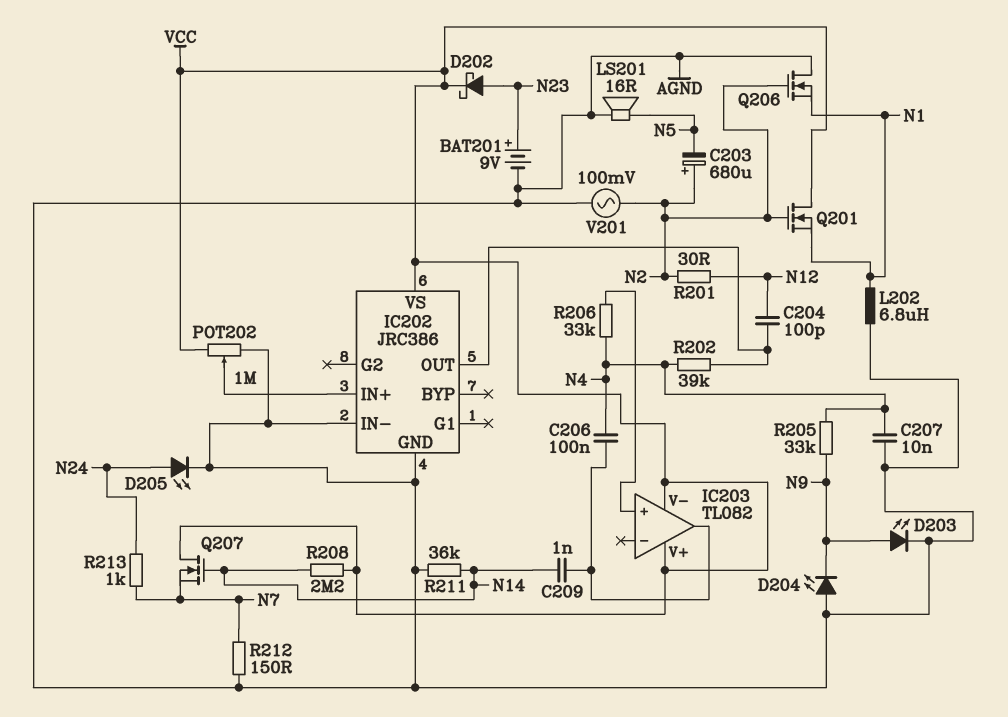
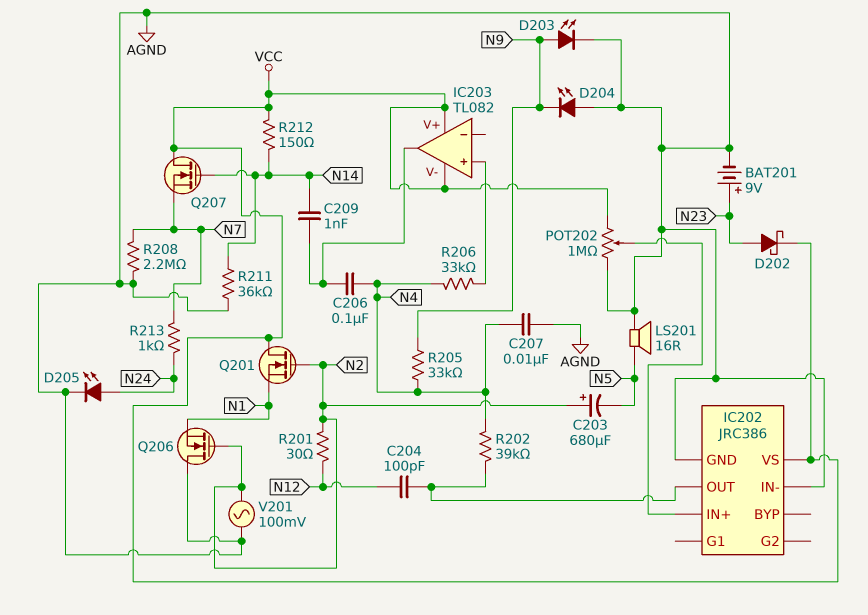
L202: 6.8uH (AGND, N1) -> none
R208: 2.2M (N14, VCC) -> 2.2M (AGND, N7)
R212: 150 (AGND, N7) -> 150 (N14, VCC)

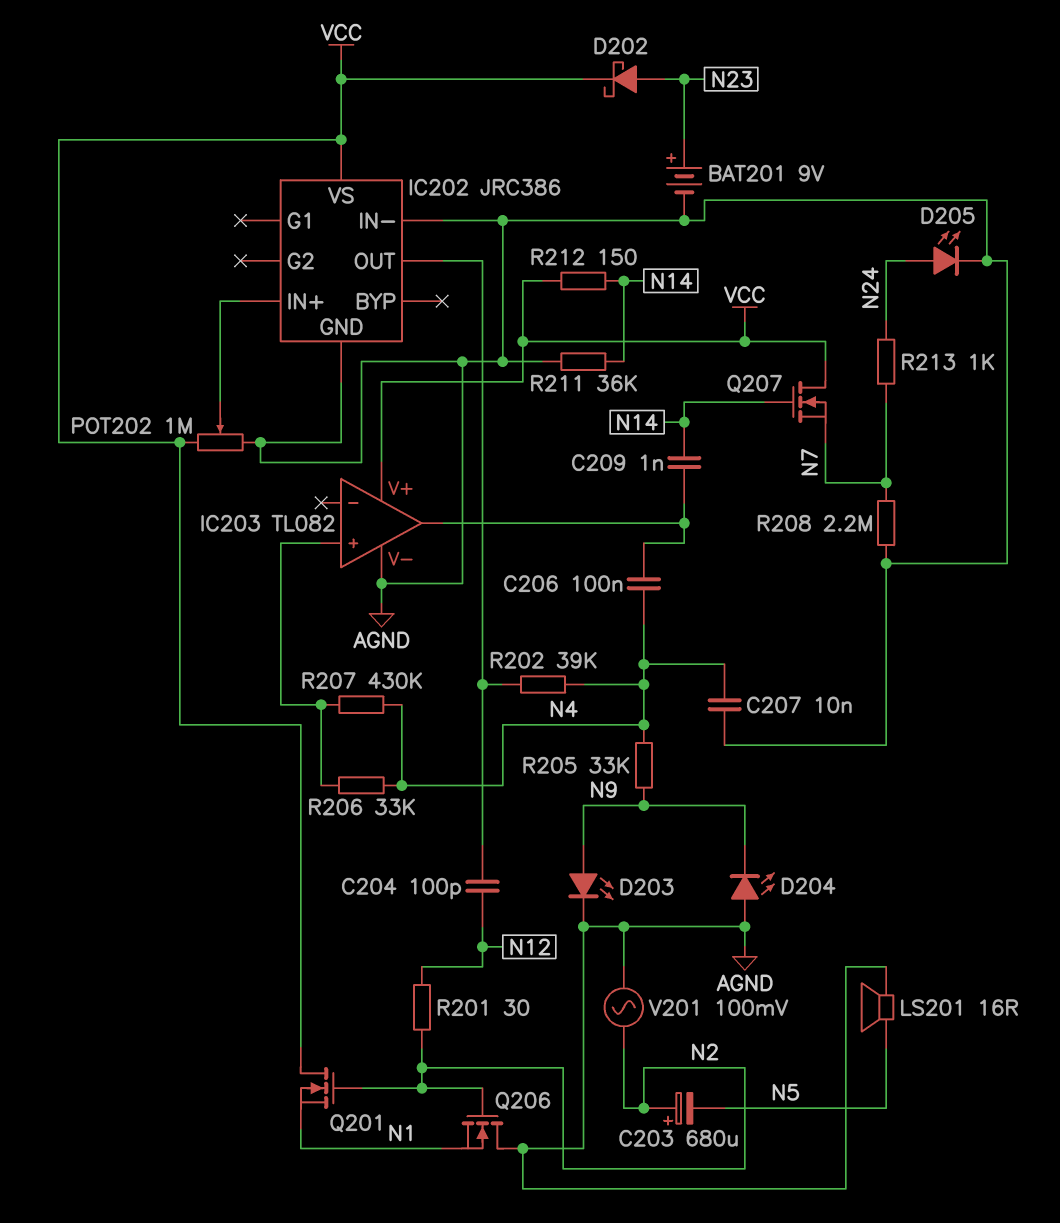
IC203 pin V-: VCC -> AGND
R207: none -> 430k (IC203/in+, N4)

